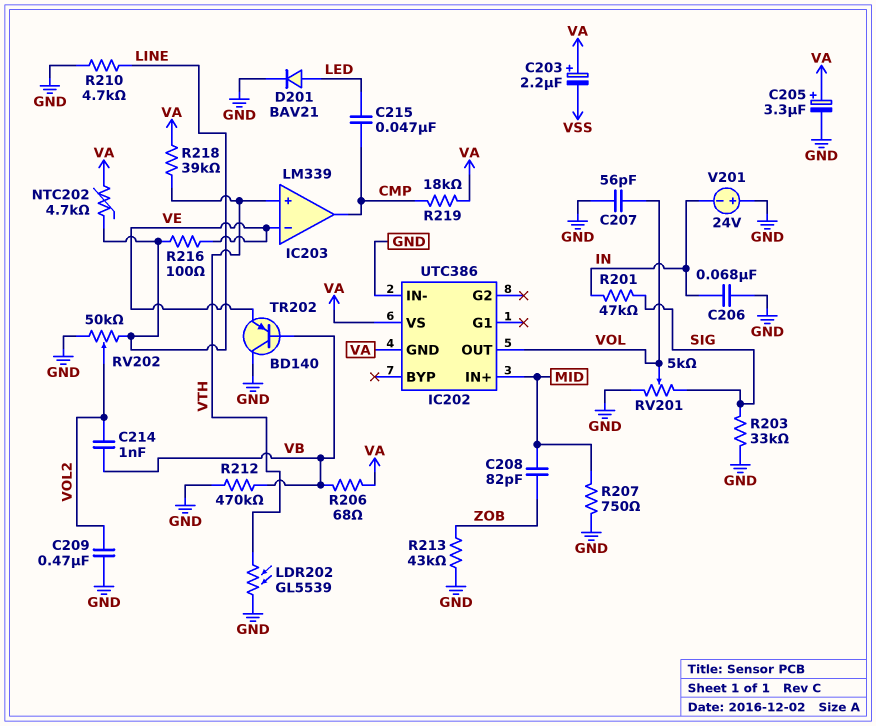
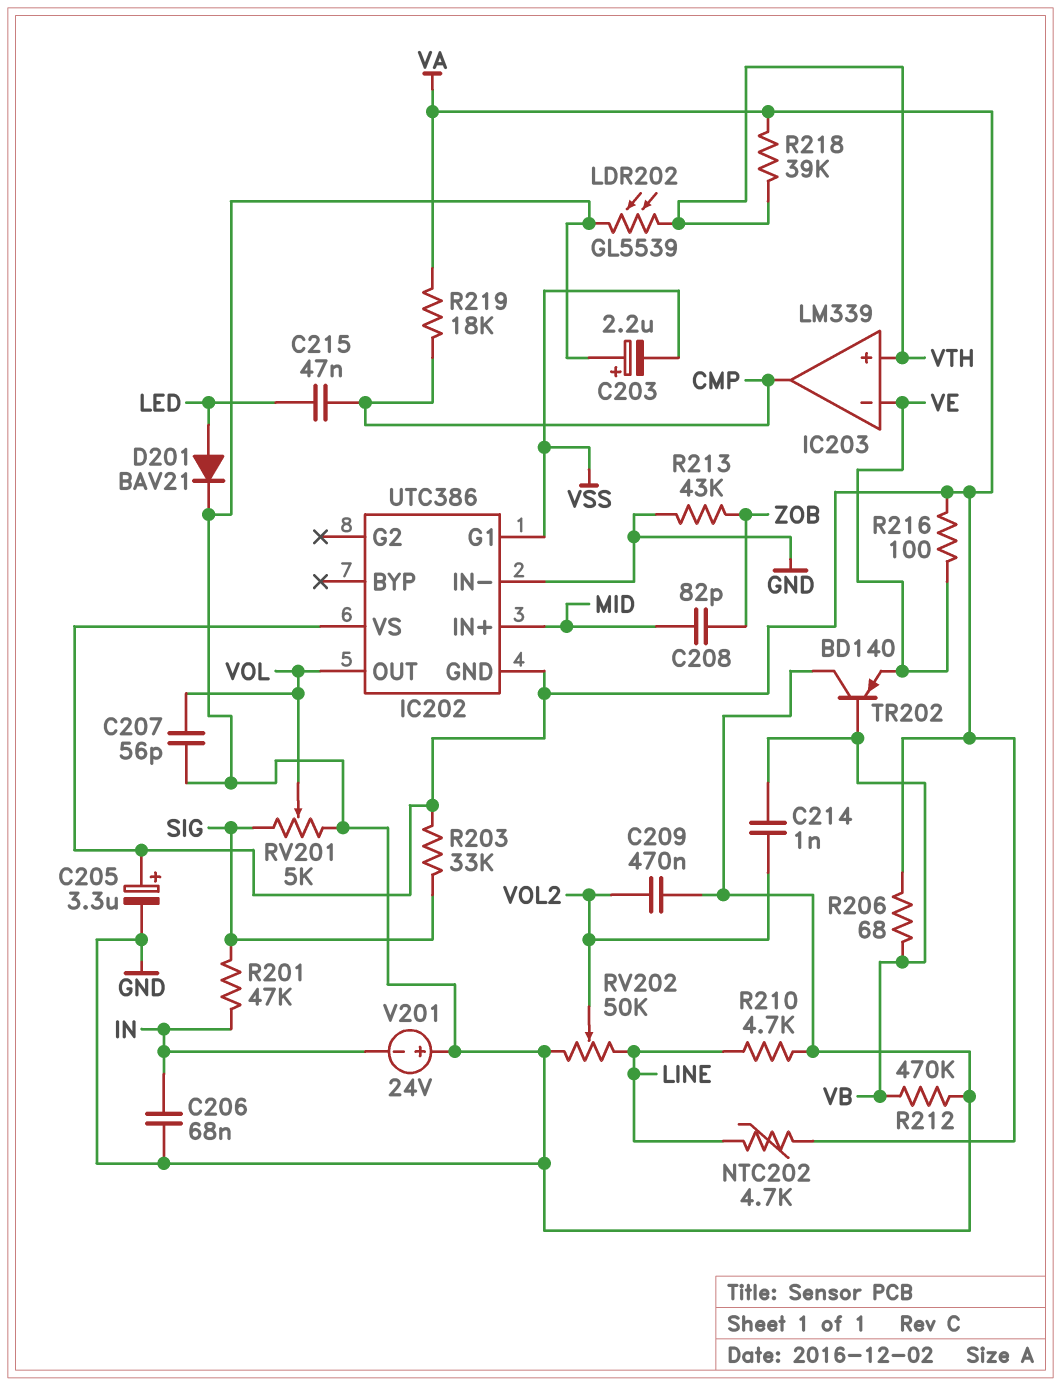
C203: 2.2uF (plus VA, minus VSS) -> 2.2uF (plus GND, minus VSS)
IC202 pin G1: none -> VSS
R203: 33k (GND, SIG) -> 33k (SIG, VA)
R207: 750 (GND, MID) -> none
R216: 100 (LINE, VE) -> 100 (VA, VE)

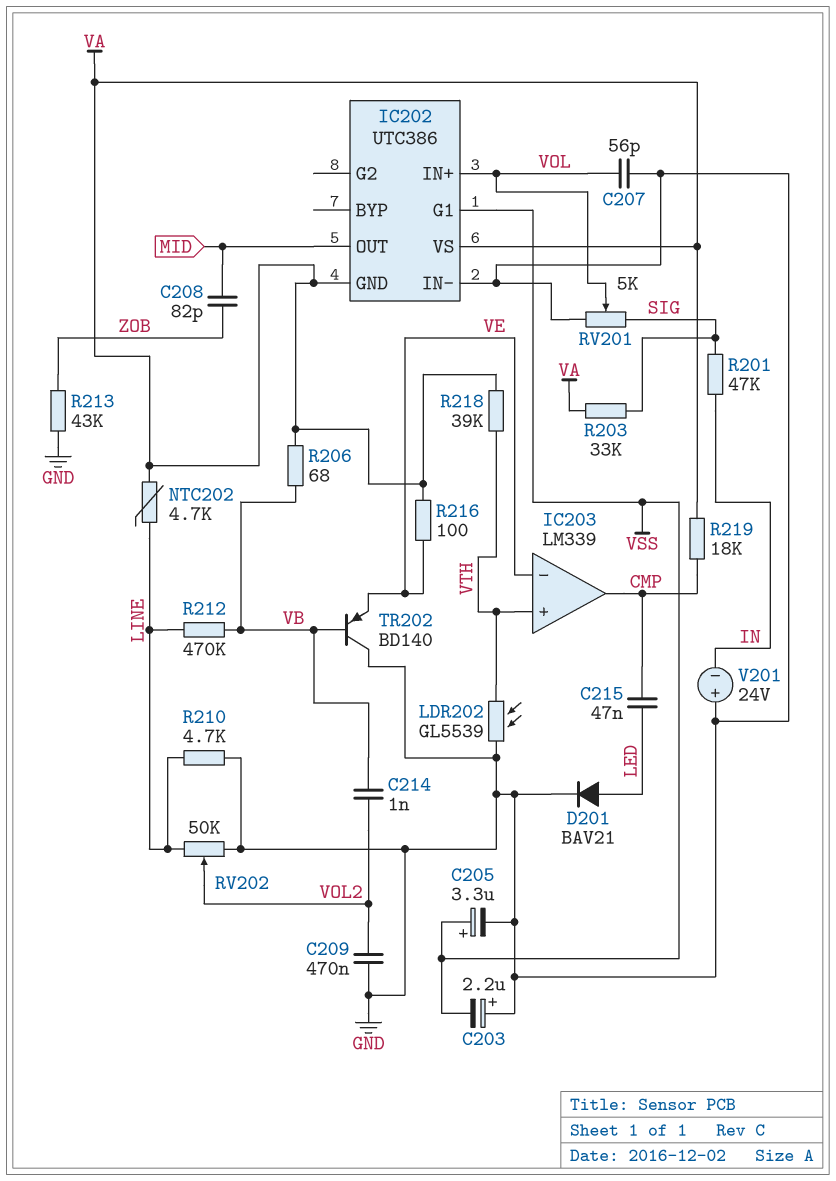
C205: 3.3uF (plus VA, minus GND) -> 3.3uF (plus VSS, minus GND)
C206: 68nF (GND, IN) -> none
IC202 pin IN+: MID -> VOL
IC202 pin OUT: VOL -> MID
R212: 470k (GND, VB) -> 470k (LINE, VB)

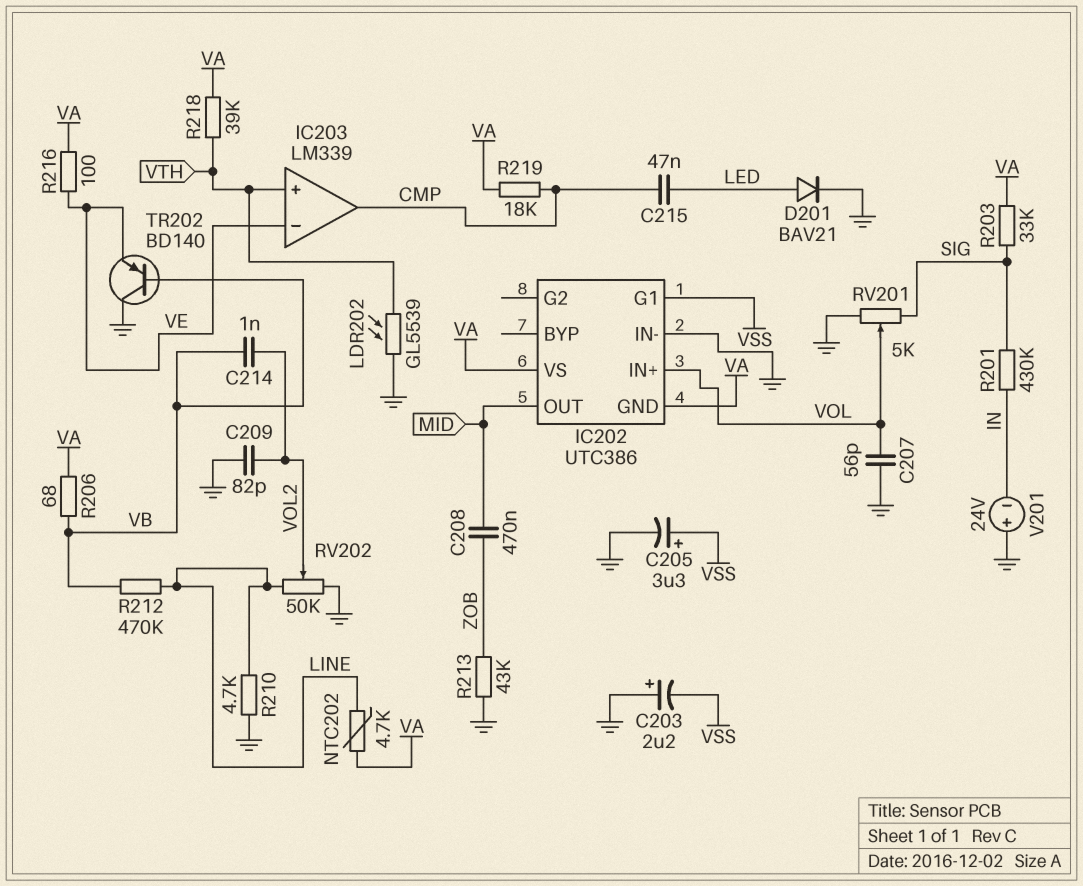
C208: 82pF (MID, ZOB) -> 470nF (MID, ZOB)
C209: 470nF (GND, VOL2) -> 82pF (GND, VOL2)
R201: 47k (IN, SIG) -> 430k (IN, SIG)

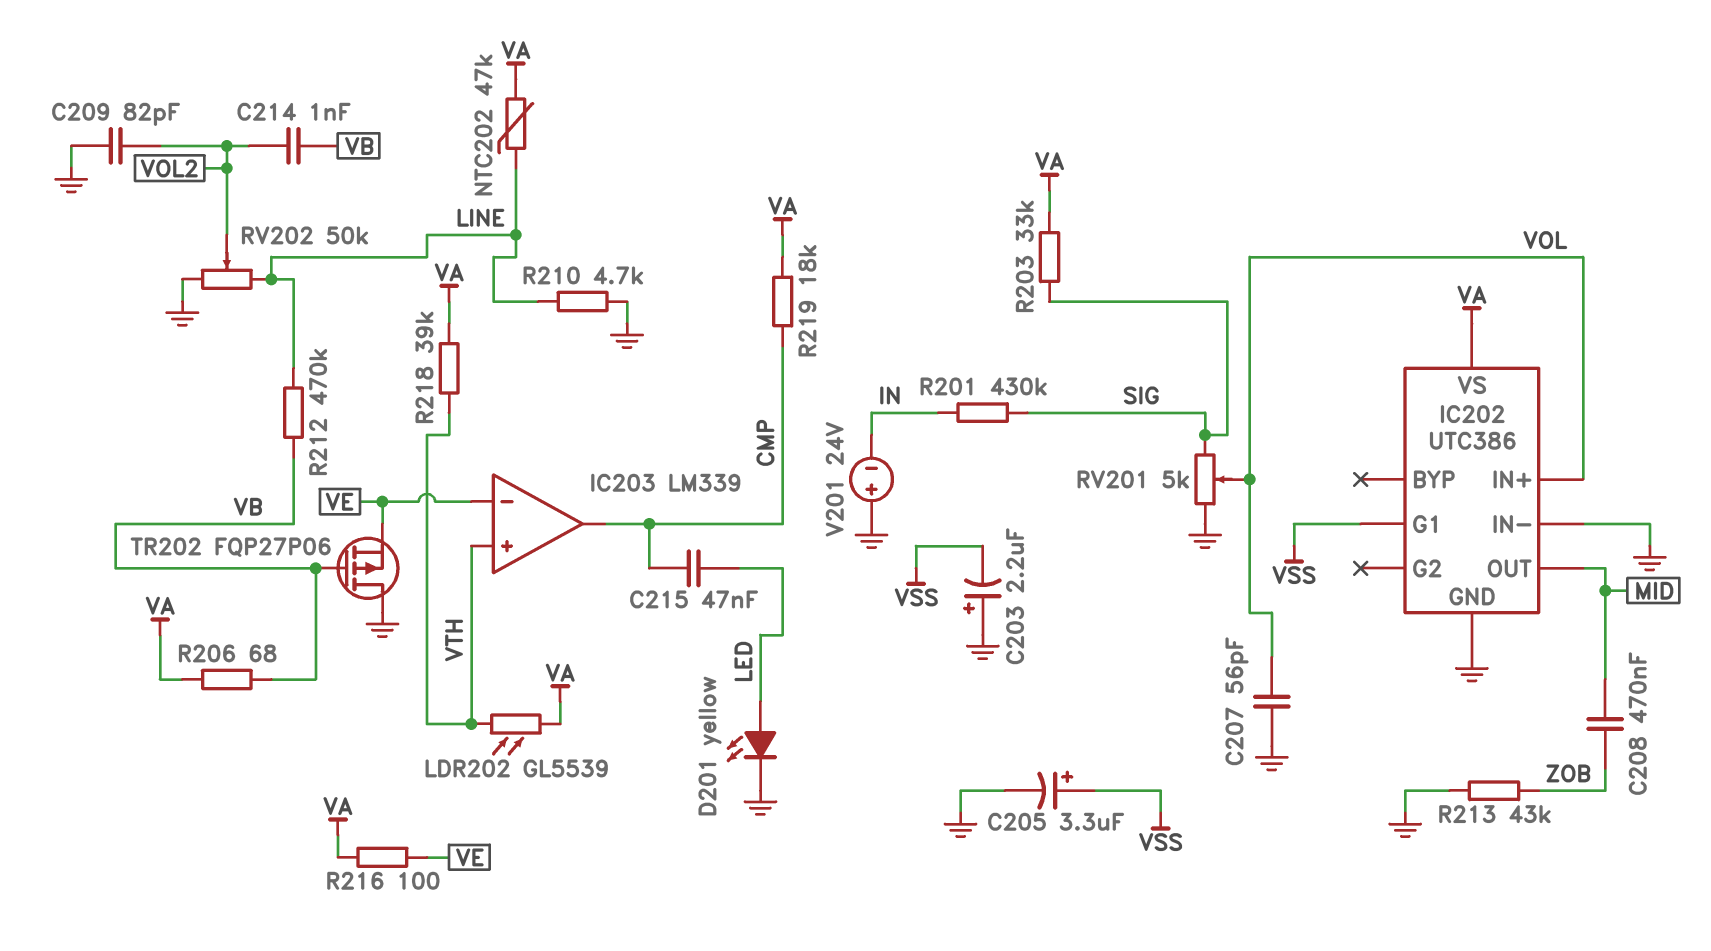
D201: diode BAV21 (A LED, K GND) -> LED yellow (A LED, K GND)
IC202 pin GND: VA -> GND
LDR202: GL5539 (GND, VTH) -> GL5539 (VA, VTH)
NTC202: 4.7k (LINE, VA) -> 47k (LINE, VA)
TR202: PNP BD140 (B VB, C GND, E VE) -> PMOS FQP27P06 (G VB, D GND, S VE)

